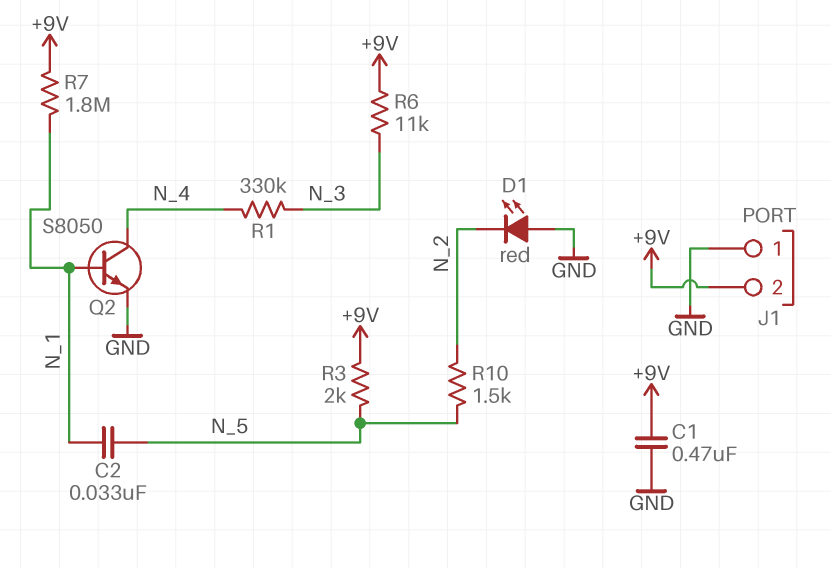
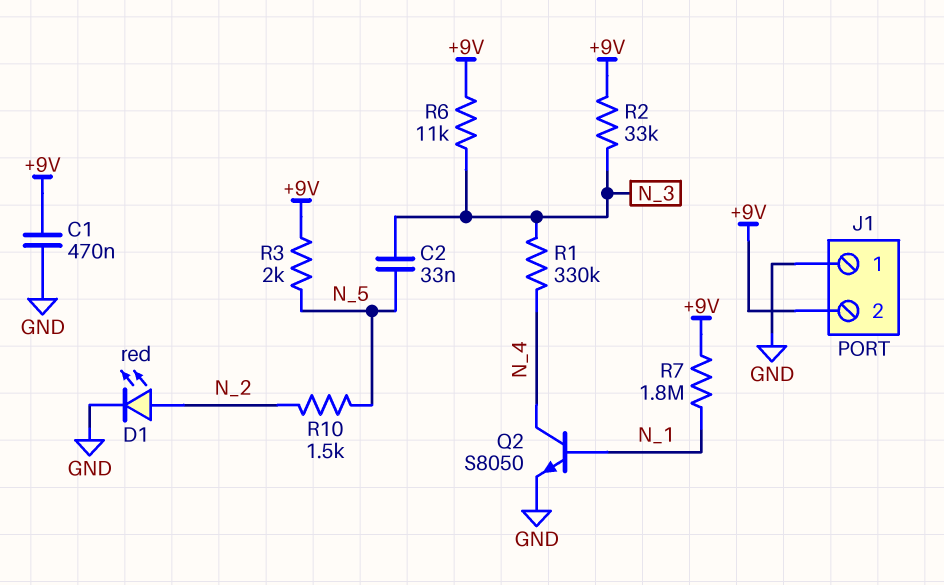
C2: 33nF (N_1, N_5) -> 33nF (N_3, N_5)
D1: LED red (A GND, K N_2) -> LED red (A N_2, K GND)
R2: none -> 33k (+9V, N_3)

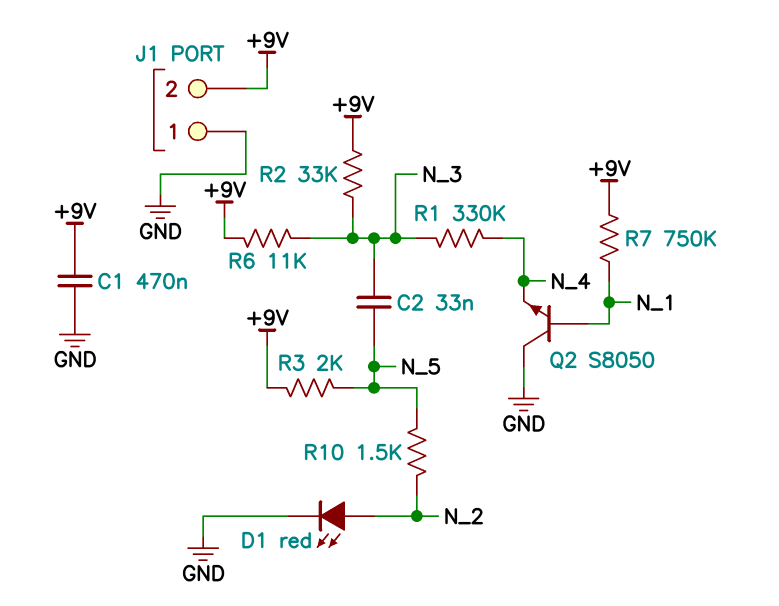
Q2: NPN S8050 (B N_1, C N_4, E GND) -> NPN S8050 (B N_1, C GND, E N_4)
R7: 1.8M (+9V, N_1) -> 750k (+9V, N_1)

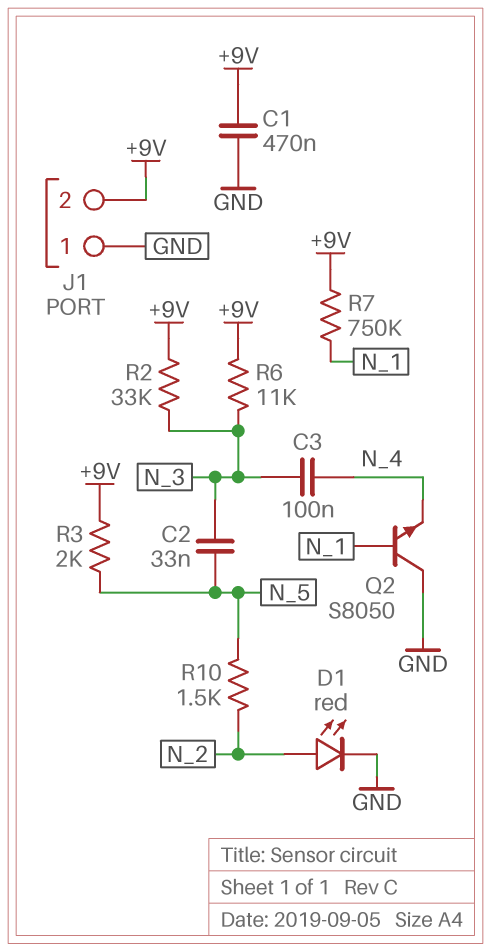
C3: none -> 100nF (N_3, N_4)
R1: 330k (N_3, N_4) -> none

